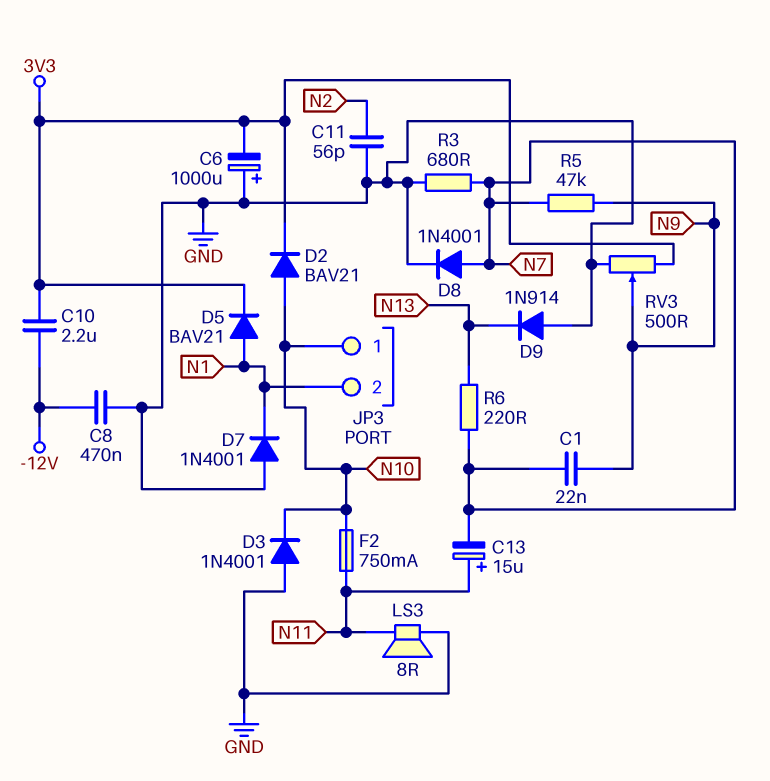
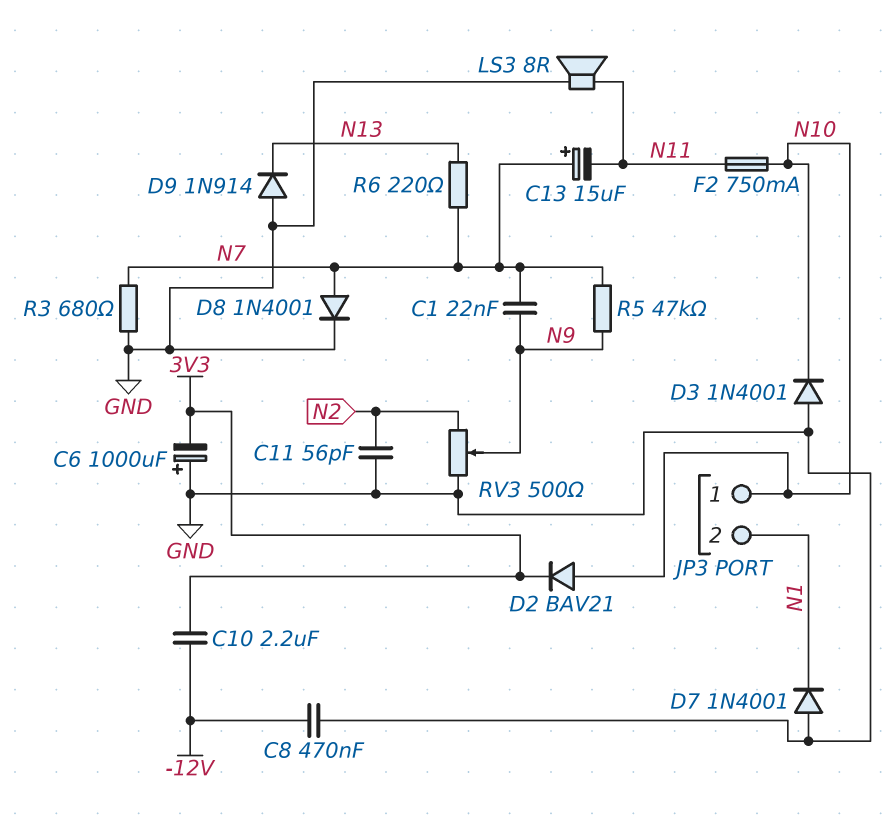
C13: 15uF (plus N11, minus N7) -> 15uF (plus N7, minus N11)
D5: diode BAV21 (A N1, K 3V3) -> none
RV3: 500 (3V3, GND, wiper N9) -> 500 (GND, N2, wiper N9)

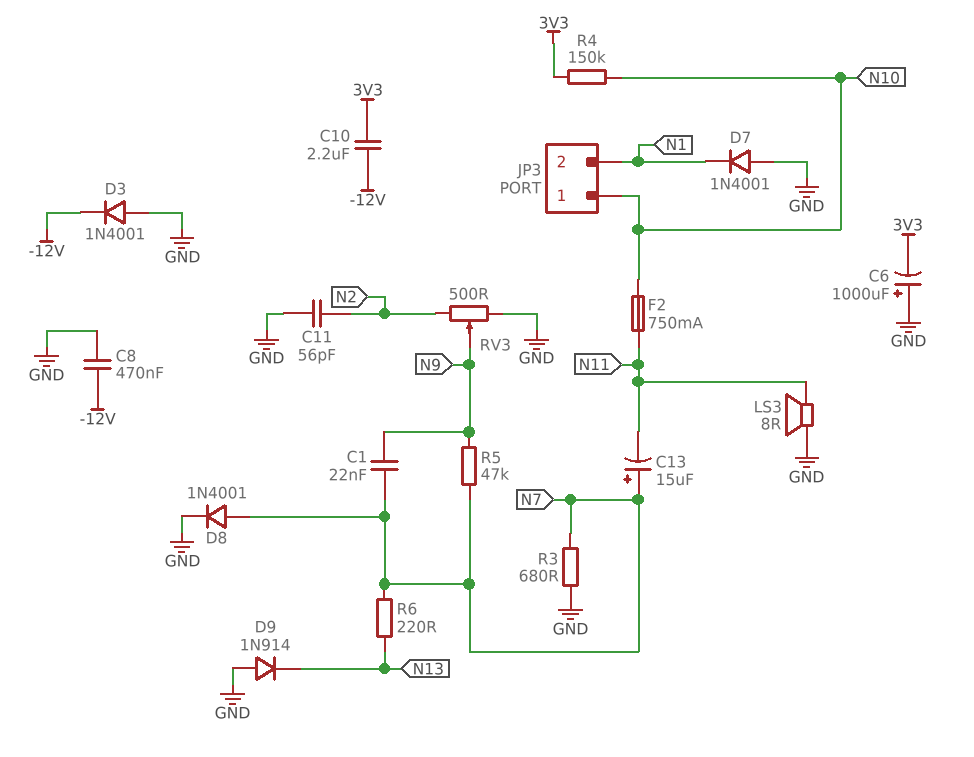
D2: diode BAV21 (A N10, K 3V3) -> none
D3: diode 1N4001 (A GND, K N10) -> diode 1N4001 (A GND, K -12V)
R4: none -> 150k (3V3, N10)

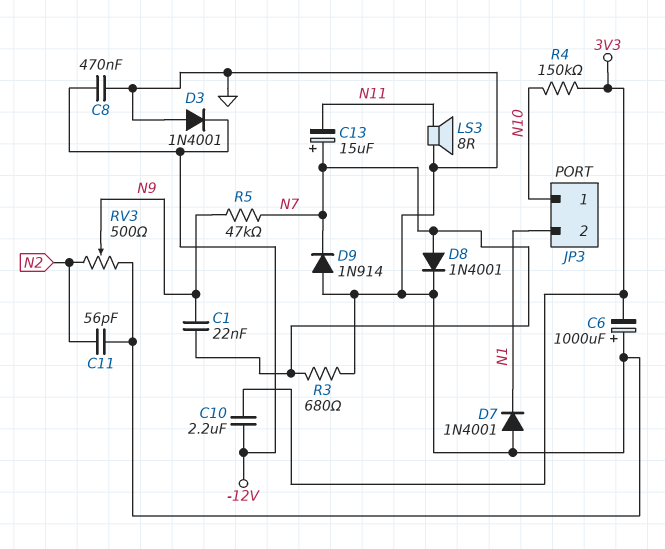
D9: diode 1N914 (A GND, K N13) -> diode 1N914 (A GND, K N7)
F2: 750mA (N10, N11) -> none
R6: 220 (N7, N13) -> none

